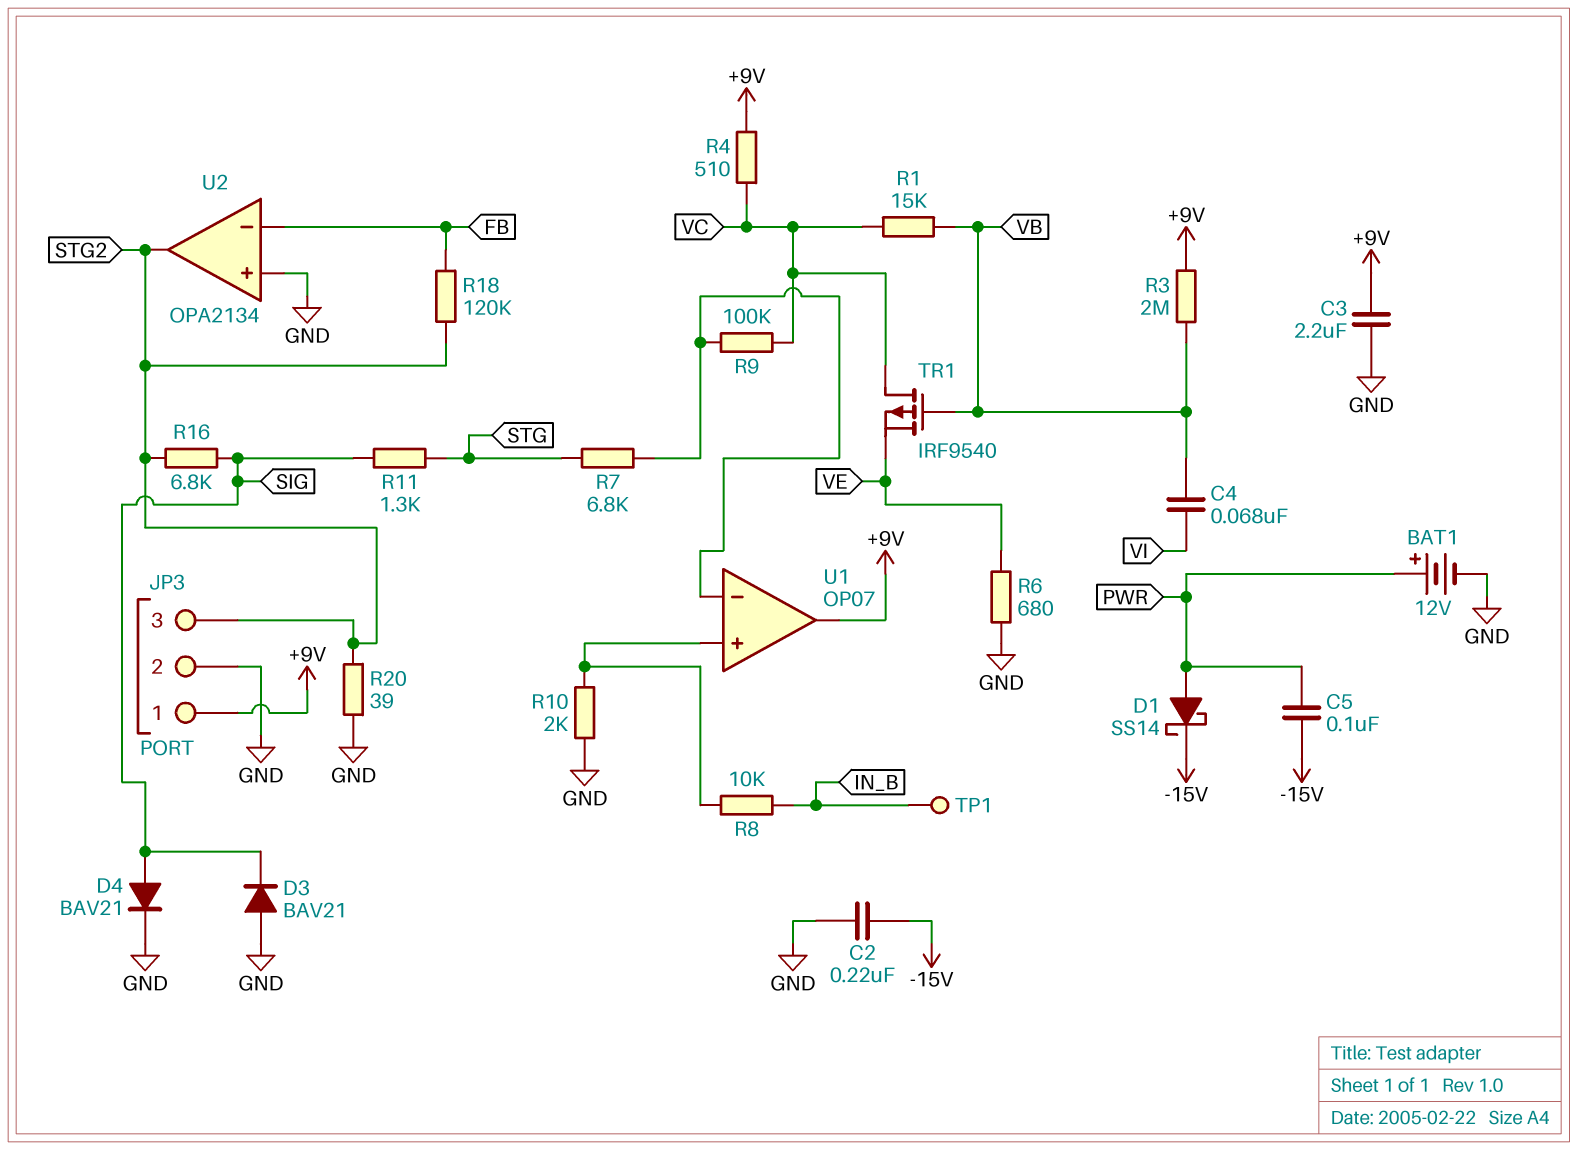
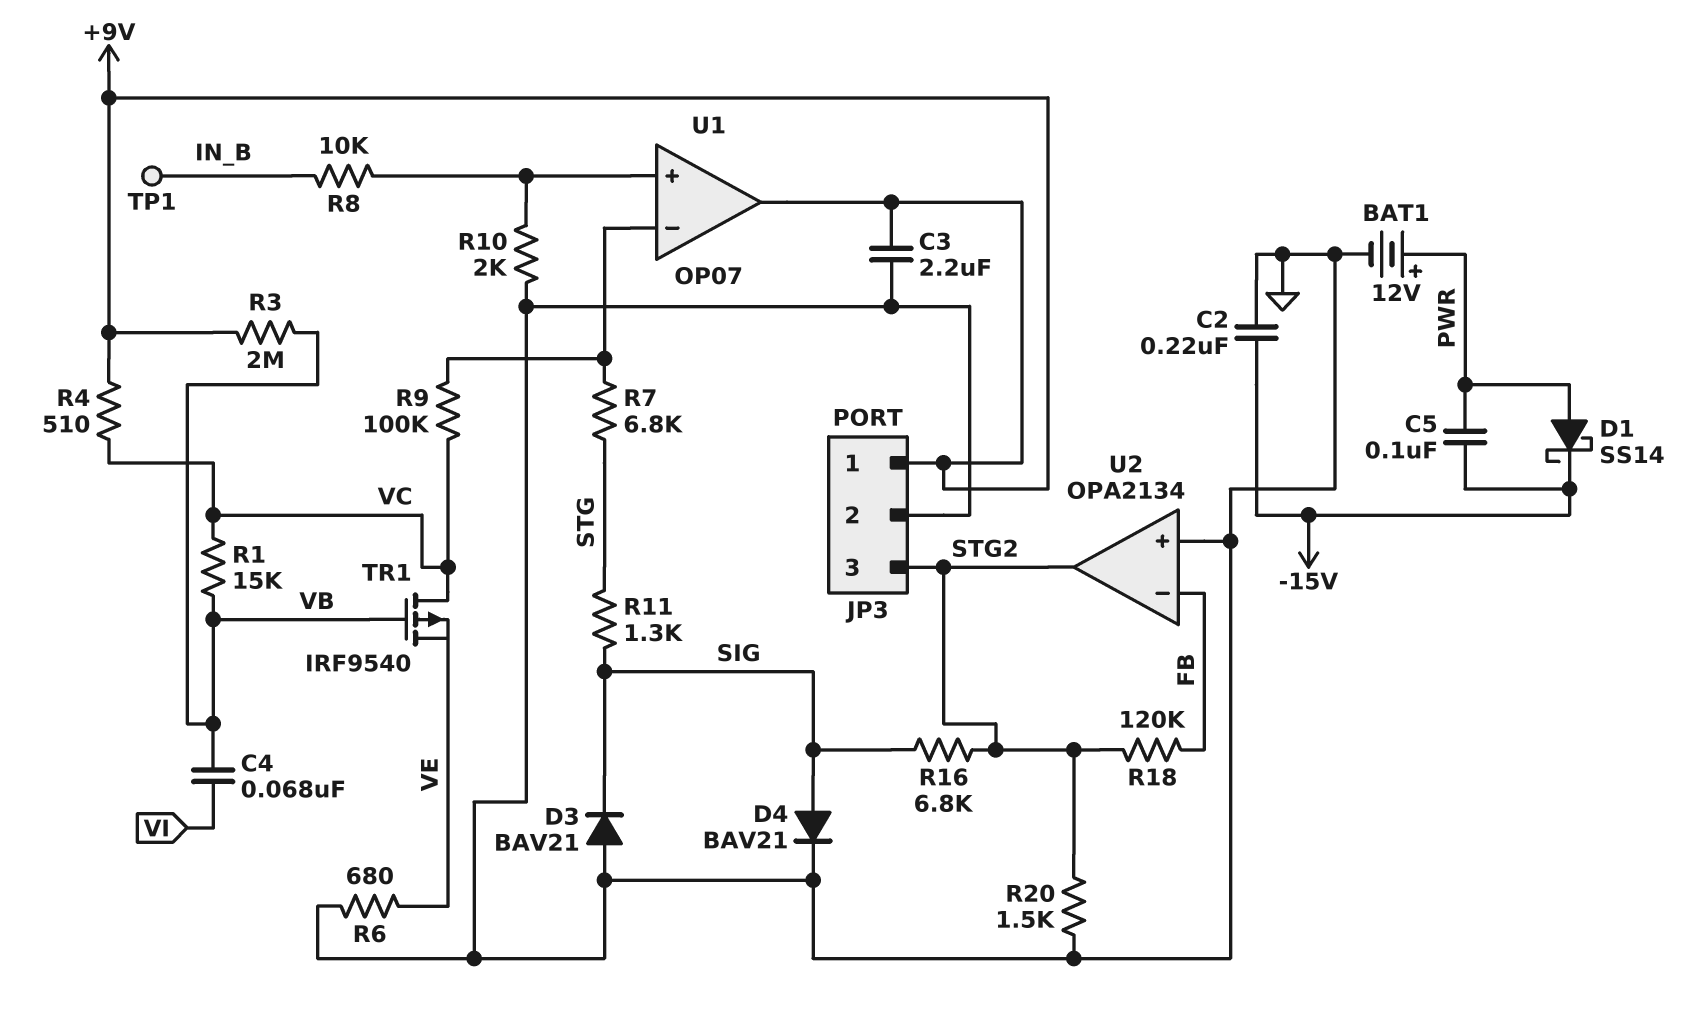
R20: 39 (GND, STG2) -> 1.5k (GND, STG2)

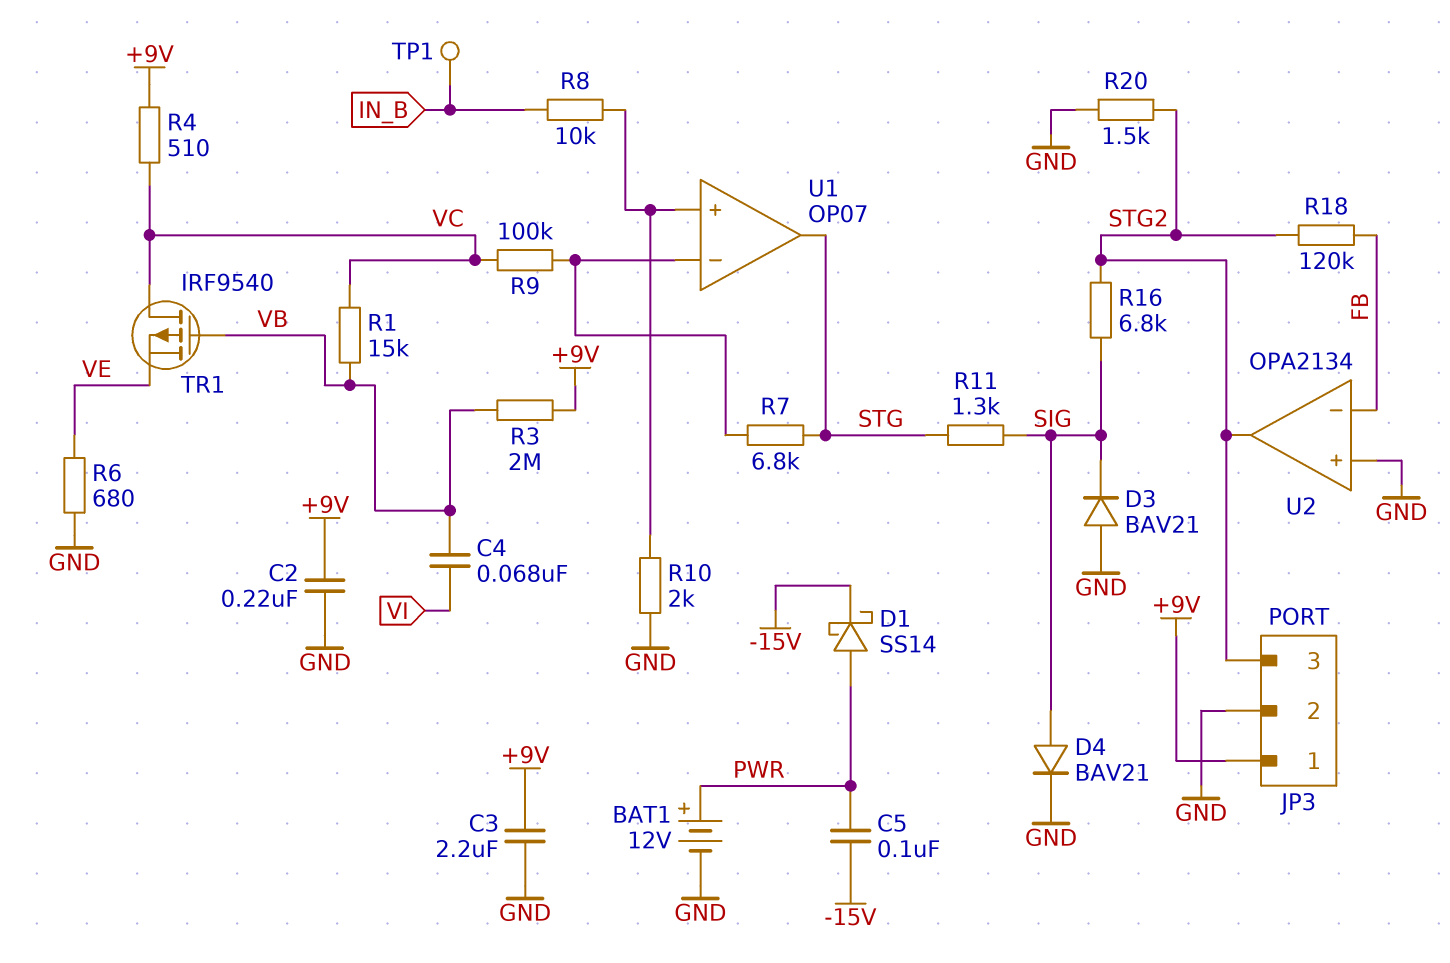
C2: 220nF (-15V, GND) -> 220nF (+9V, GND)
U1 pin out: +9V -> STG

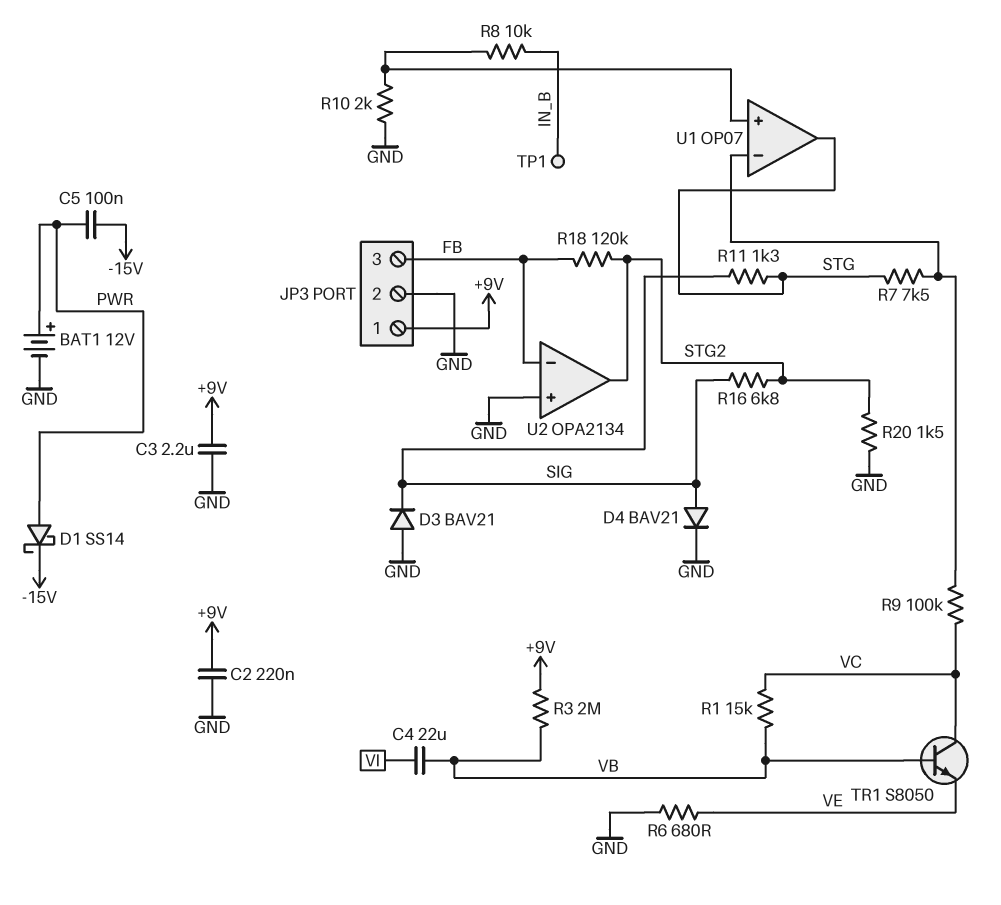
C4: 68nF (VB, VI) -> 22uF (VB, VI)
JP3 pin 3: STG2 -> FB
R4: 510 (+9V, VC) -> none
R7: 6.8k (STG, U1/in-) -> 7.5k (STG, U1/in-)
TR1: PMOS IRF9540 (G VB, D VC, S VE) -> NPN S8050 (B VB, C VC, E VE)

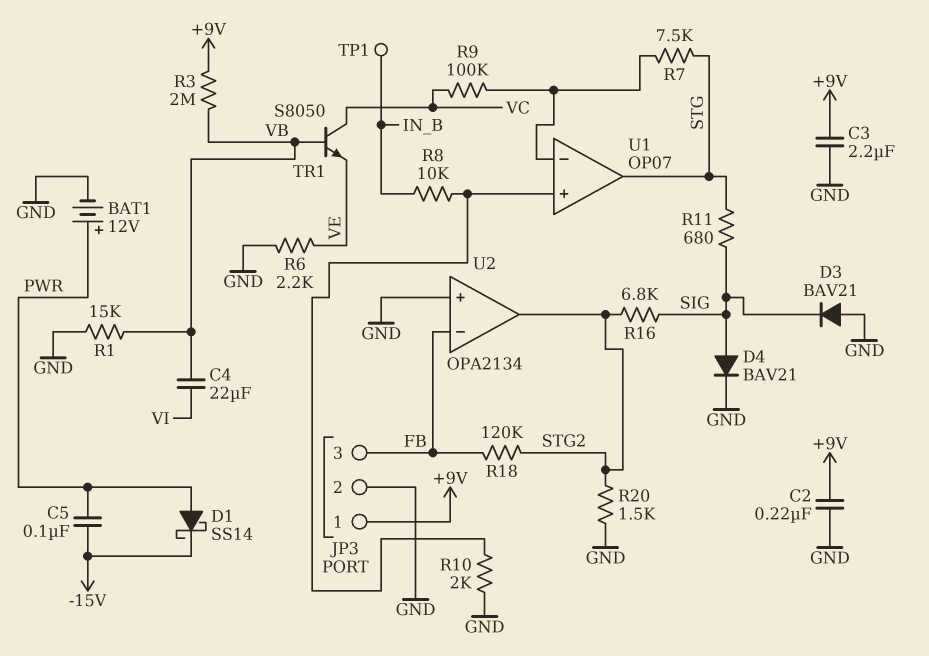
R1: 15k (VB, VC) -> 15k (GND, VB)
R6: 680 (GND, VE) -> 2.2k (GND, VE)
R11: 1.3k (SIG, STG) -> 680 (SIG, STG)

